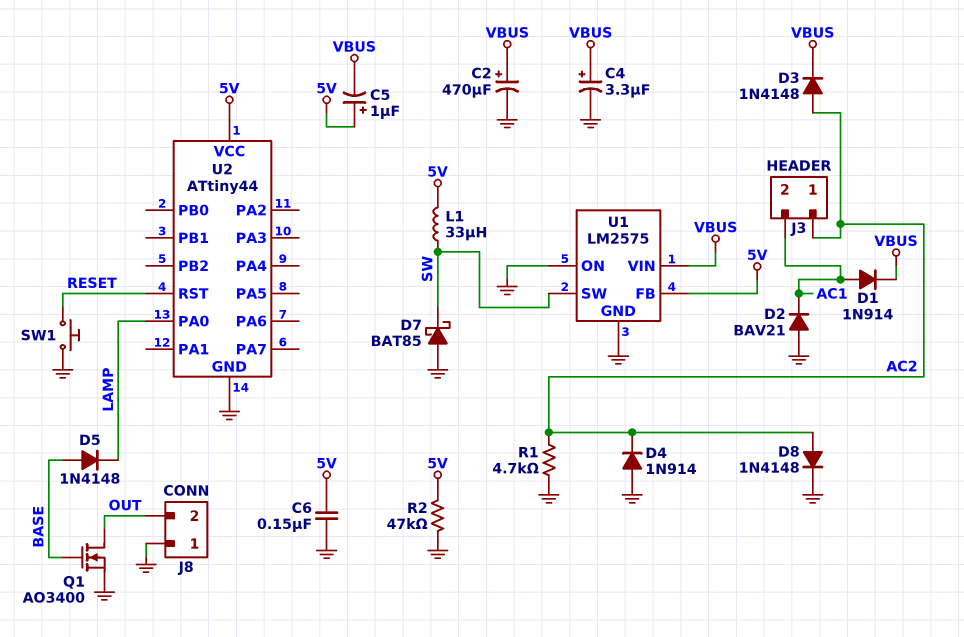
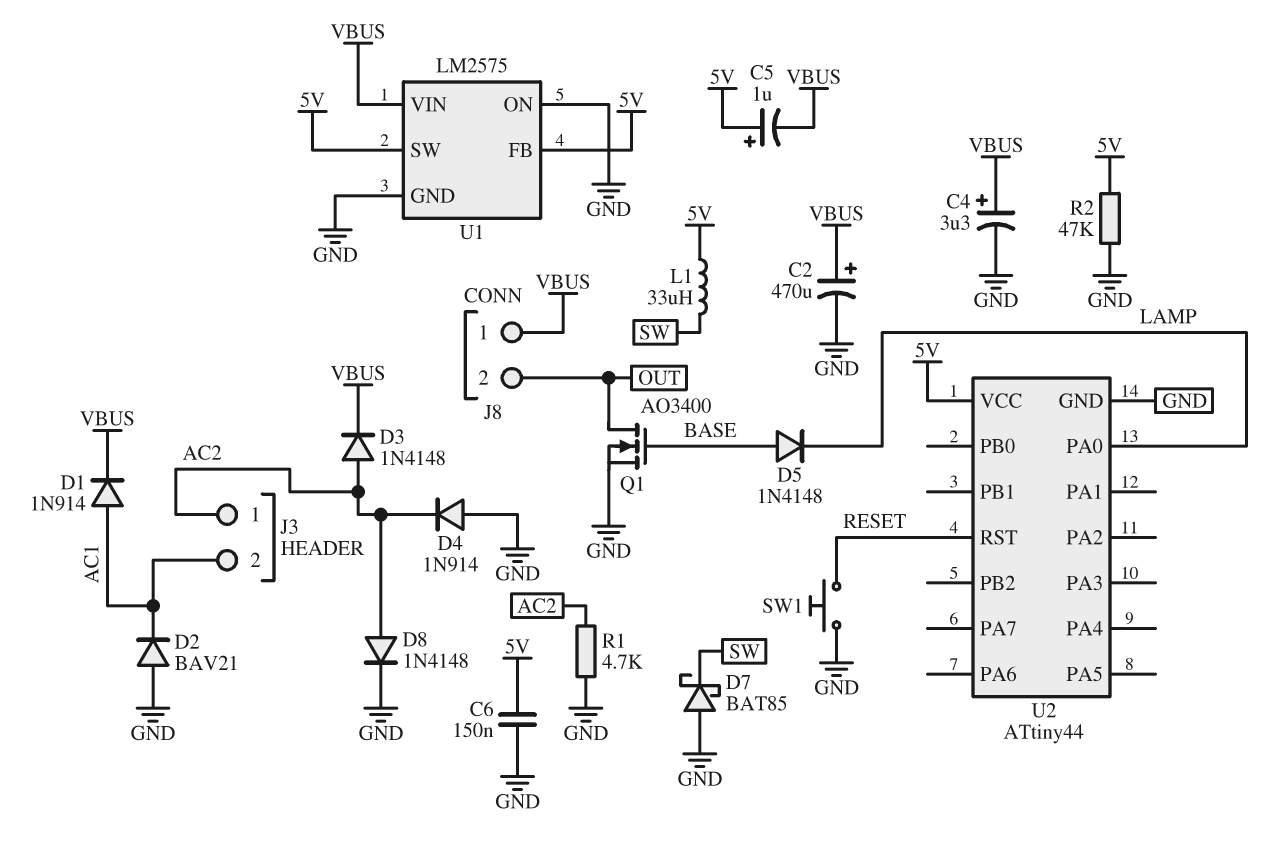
J8 pin 1: GND -> VBUS
U1 pin SW: SW -> 5V

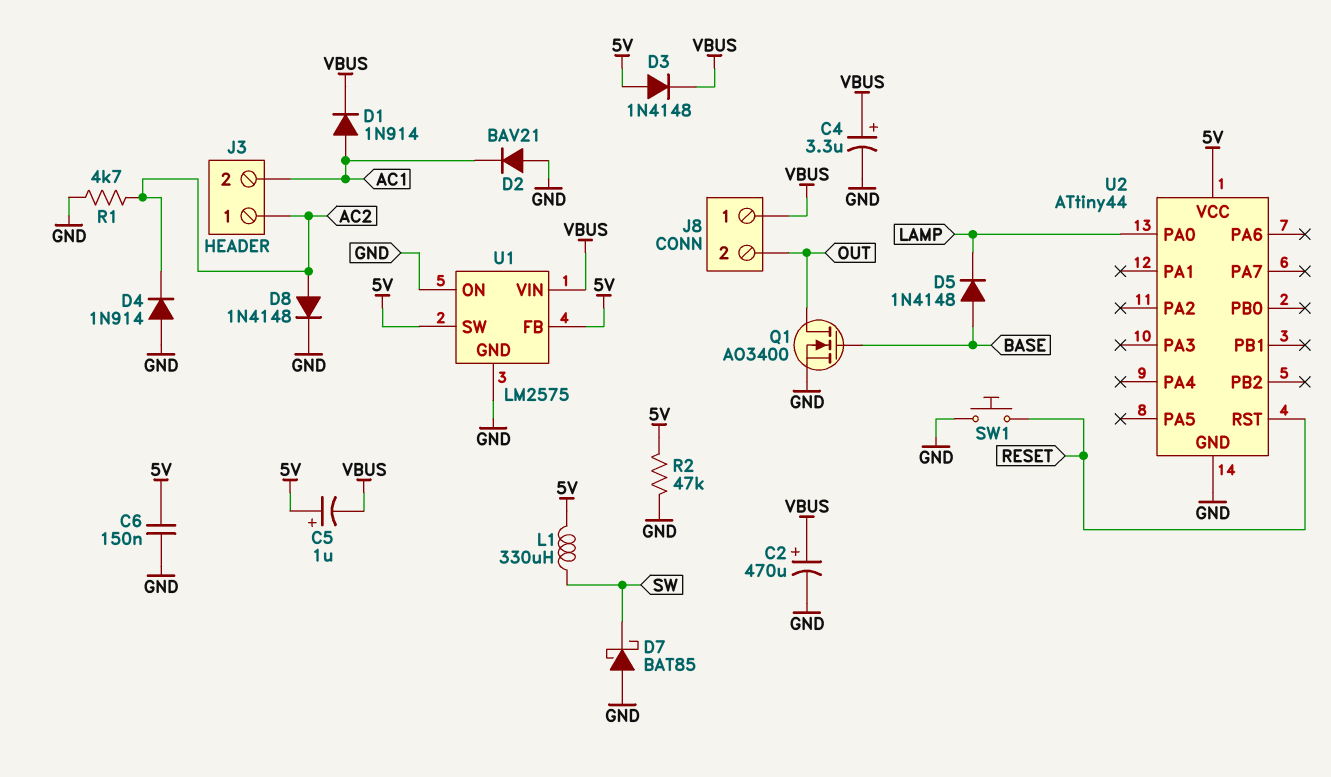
D3: diode 1N4148 (A AC2, K VBUS) -> diode 1N4148 (A 5V, K VBUS)
L1: 33uH (5V, SW) -> 330uH (5V, SW)

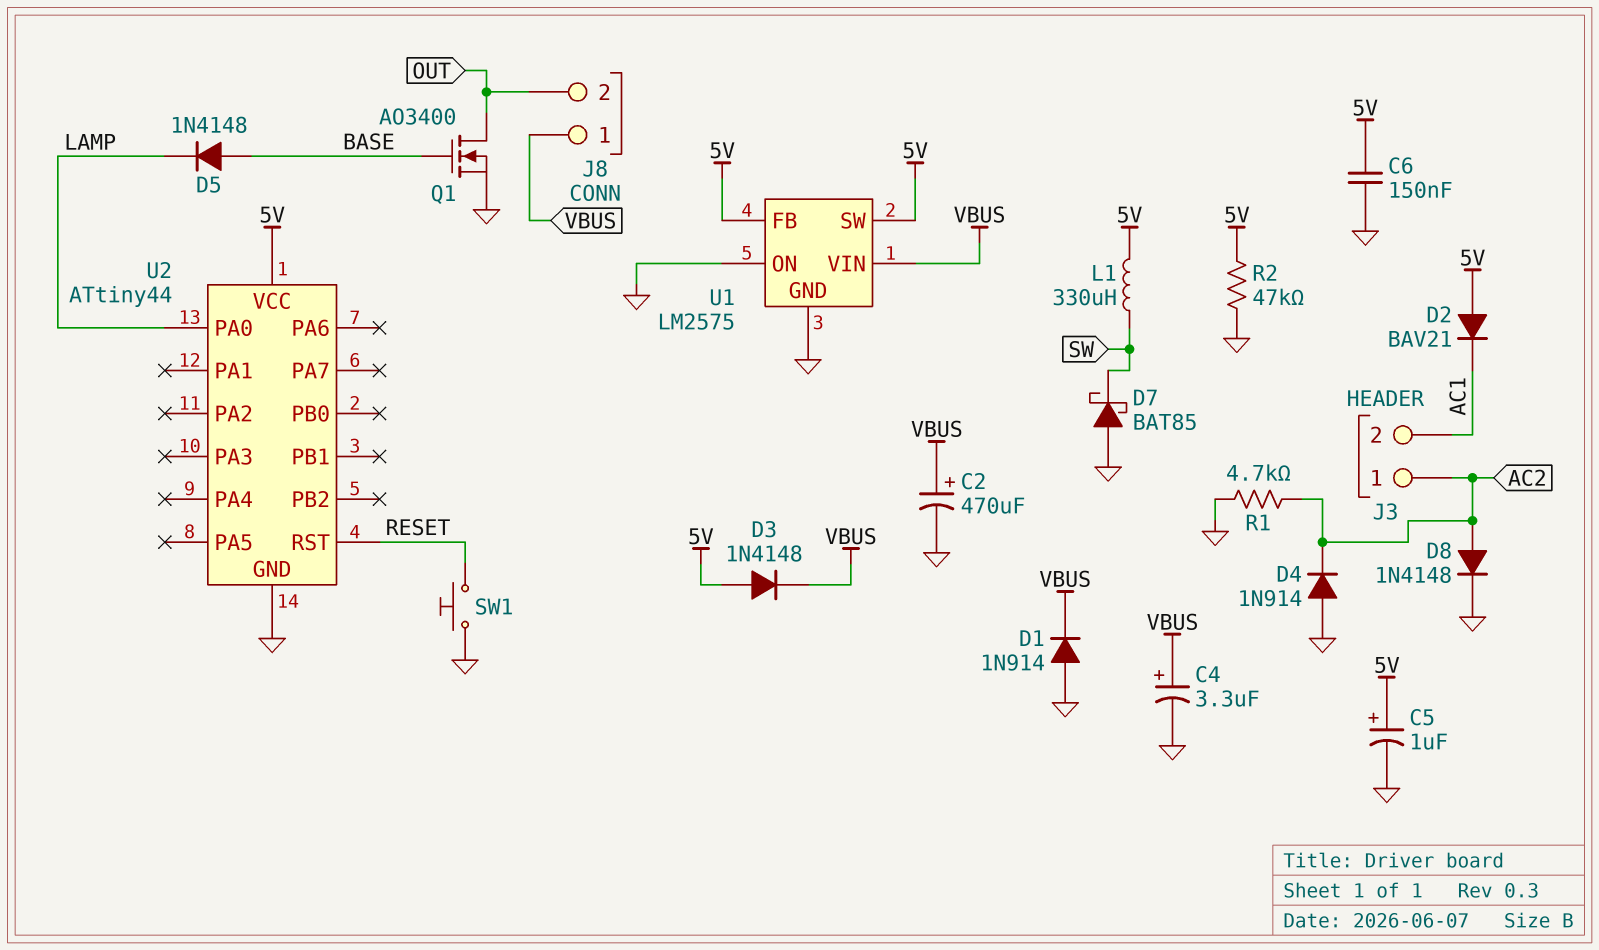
C5: 1uF (plus 5V, minus VBUS) -> 1uF (plus 5V, minus GND)
D1: diode 1N914 (A AC1, K VBUS) -> diode 1N914 (A GND, K VBUS)
D2: diode BAV21 (A GND, K AC1) -> diode BAV21 (A 5V, K AC1)

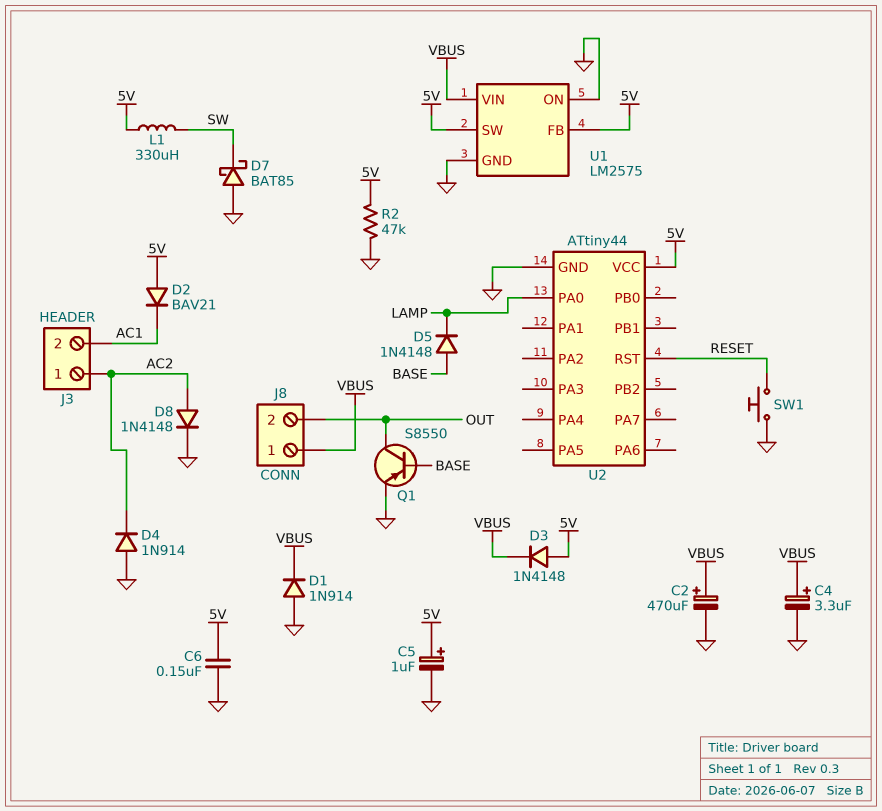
Q1: NMOS AO3400 (G BASE, D OUT, S GND) -> PNP S8550 (B BASE, C OUT, E GND)
R1: 4.7k (AC2, GND) -> none

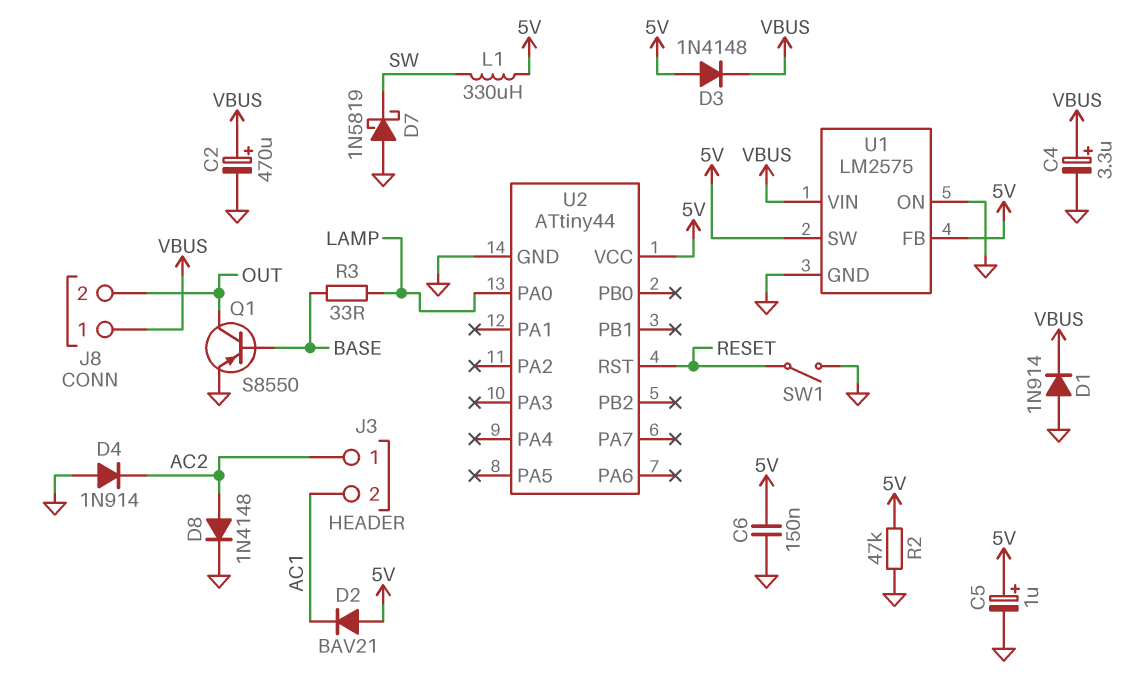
D5: diode 1N4148 (A BASE, K LAMP) -> none
D7: schottky BAT85 (A GND, K SW) -> schottky 1N5819 (A GND, K SW)
R3: none -> 33 (BASE, LAMP)
SW1: button (GND, RESET) -> switch (GND, RESET)

